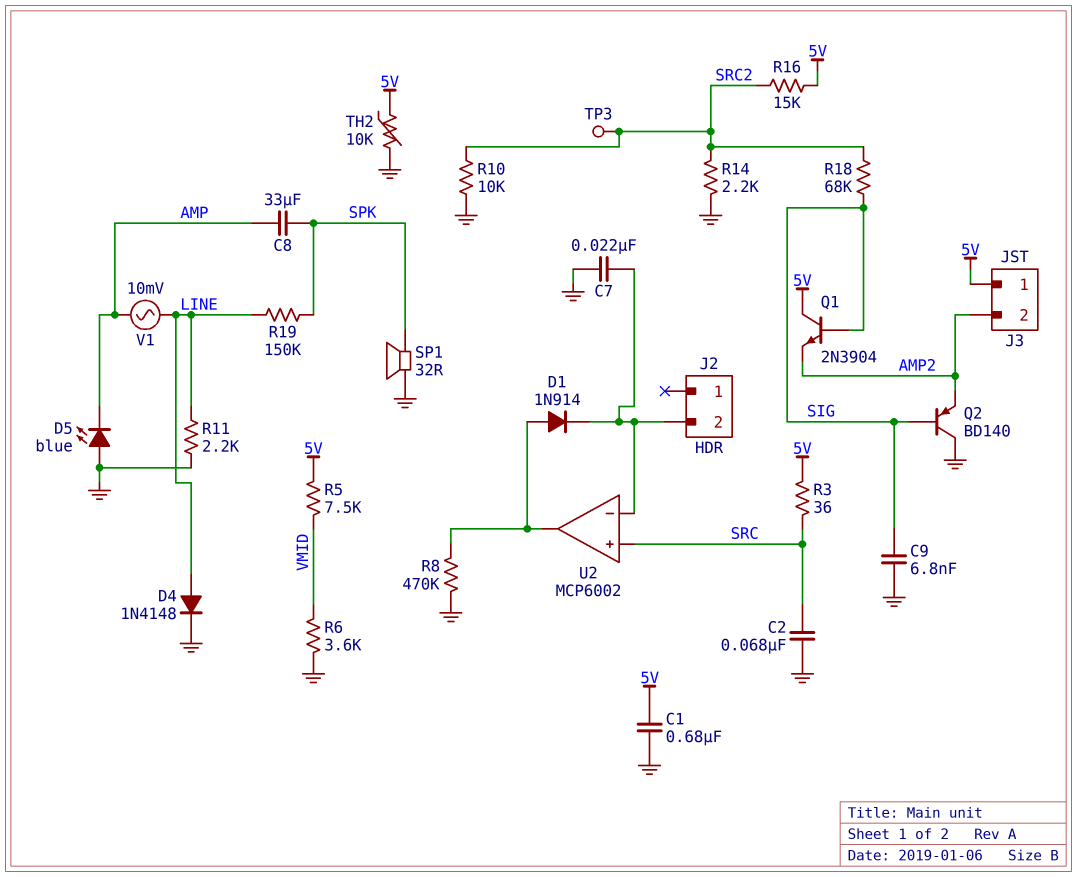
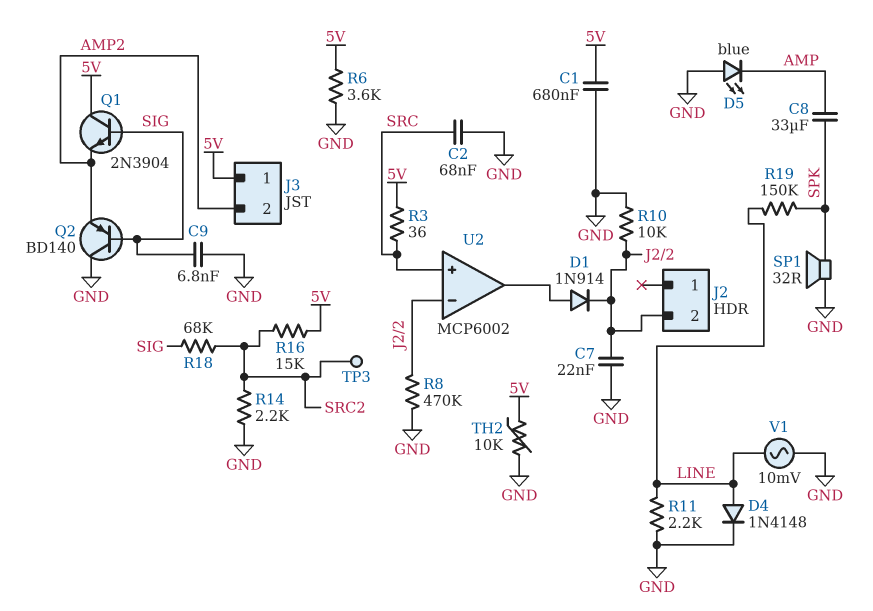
R5: 7.5k (5V, VMID) -> none
R6: 3.6k (GND, VMID) -> 3.6k (5V, GND)
R8: 470k (GND, U2/out) -> 470k (GND, J2/2)
R10: 10k (GND, SRC2) -> 10k (GND, J2/2)
V1: AC 10mV (AMP, LINE) -> AC 10mV (GND, LINE)

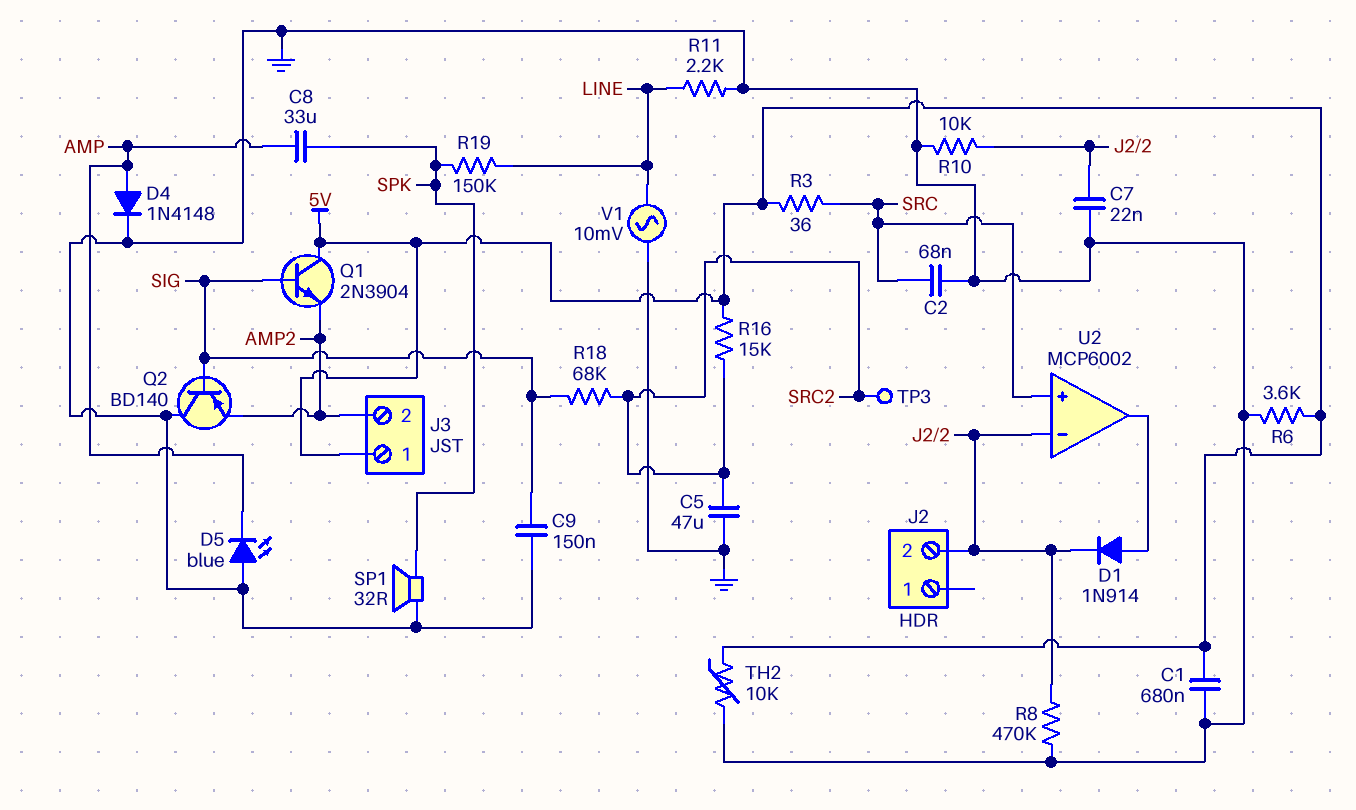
C5: none -> 47uF (GND, SRC2)
C9: 6.8nF (GND, SIG) -> 150nF (GND, SIG)
D4: diode 1N4148 (A LINE, K GND) -> diode 1N4148 (A AMP, K GND)
R14: 2.2k (GND, SRC2) -> none

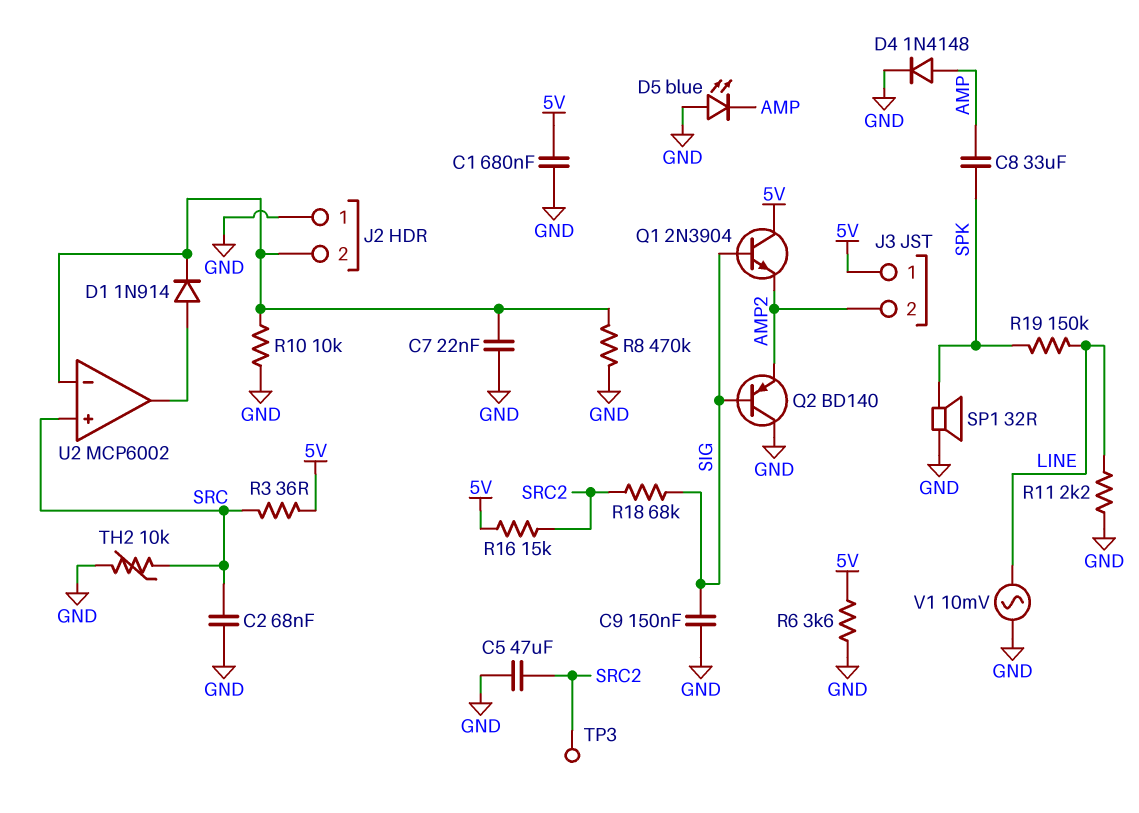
J2 pin 1: none -> GND
TH2: 10k (5V, GND) -> 10k (GND, SRC)

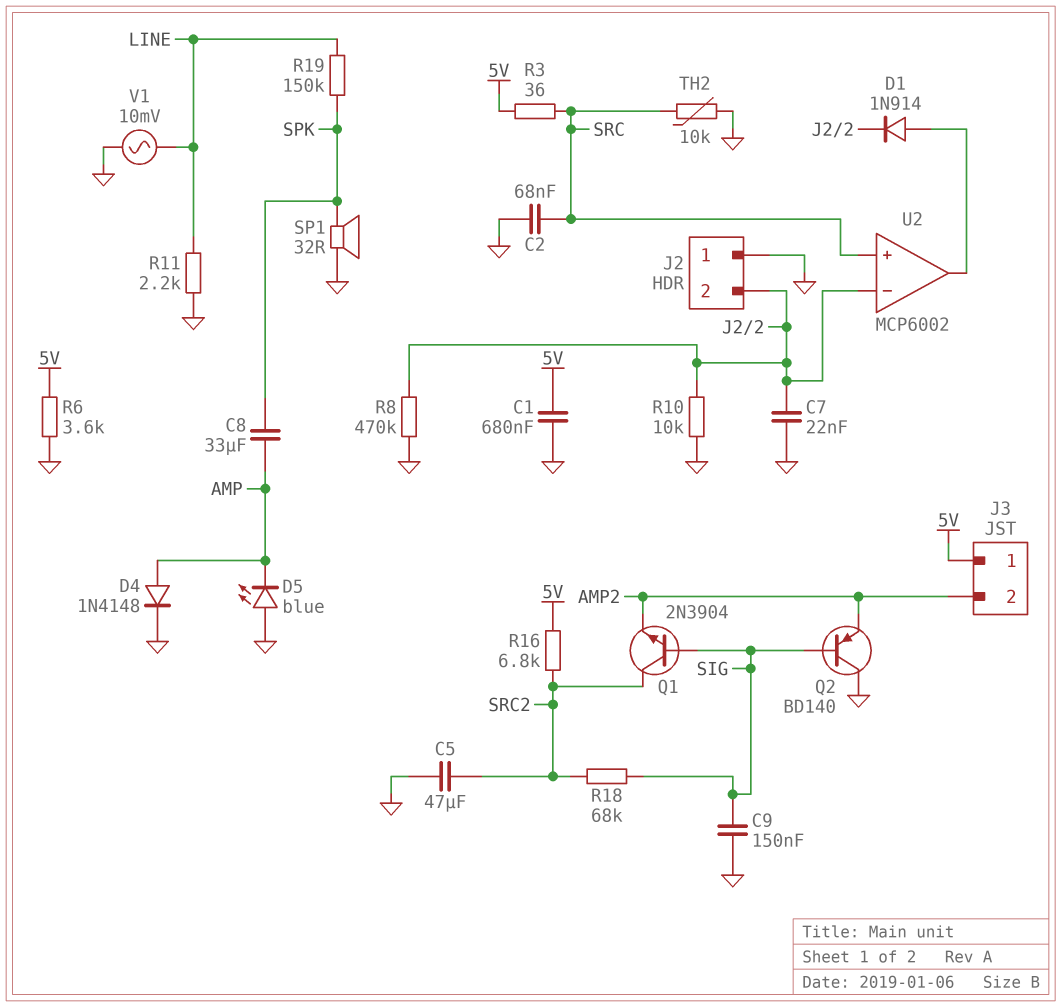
Q1: NPN 2N3904 (B SIG, C 5V, E AMP2) -> NPN 2N3904 (B SIG, C SRC2, E AMP2)
R16: 15k (5V, SRC2) -> 6.8k (5V, SRC2)
TP3: test point (SRC2) -> none

